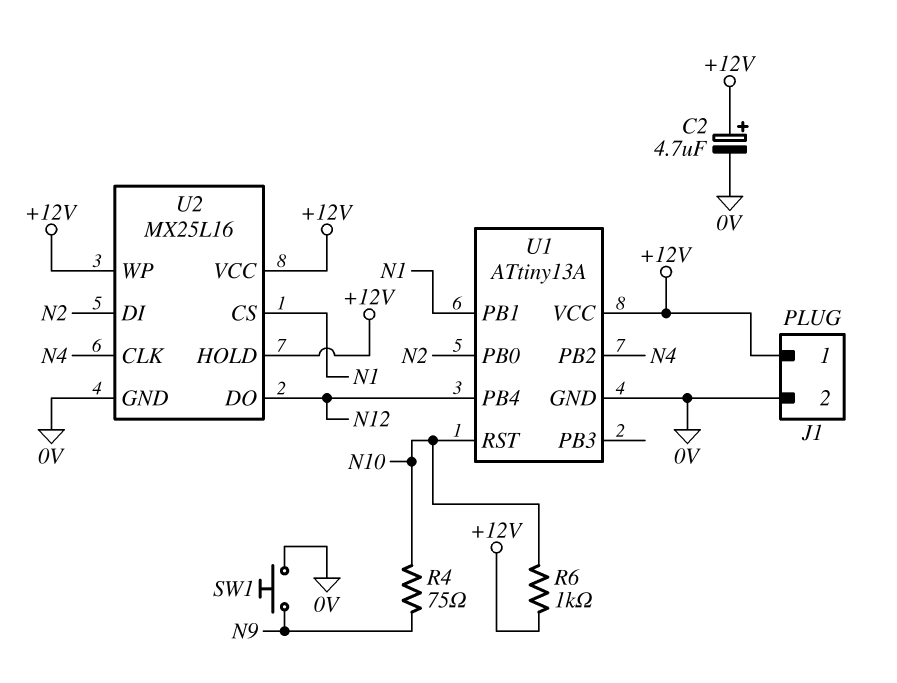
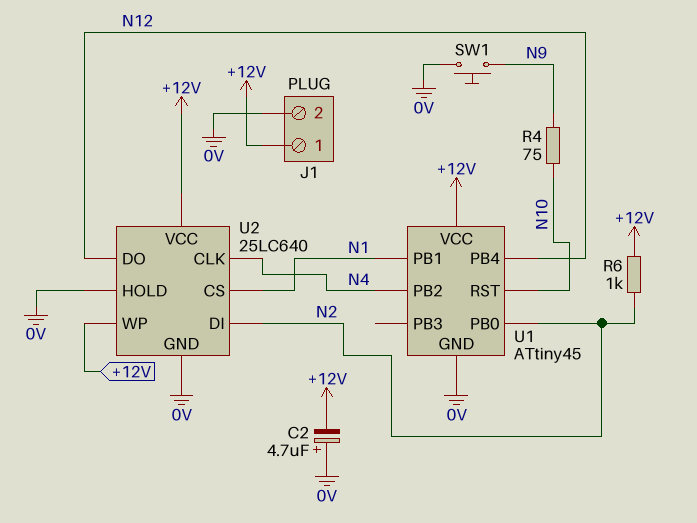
C2: 4.7uF (plus +12V, minus 0V) -> 4.7uF (plus 0V, minus +12V)
R6: 1k (+12V, N10) -> 1k (+12V, N2)
U1: ATtiny13A -> ATtiny45
U2: MX25L16 -> 25LC640
U2 pin HOLD: +12V -> 0V

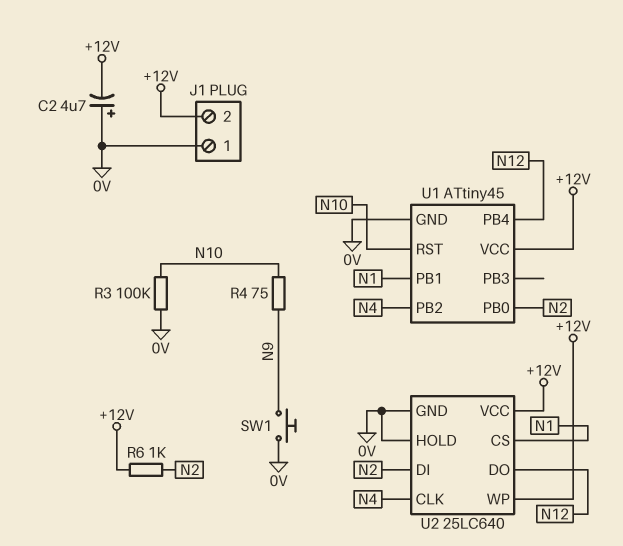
J1 pin 1: +12V -> 0V
J1 pin 2: 0V -> +12V
R3: none -> 100k (0V, N10)

